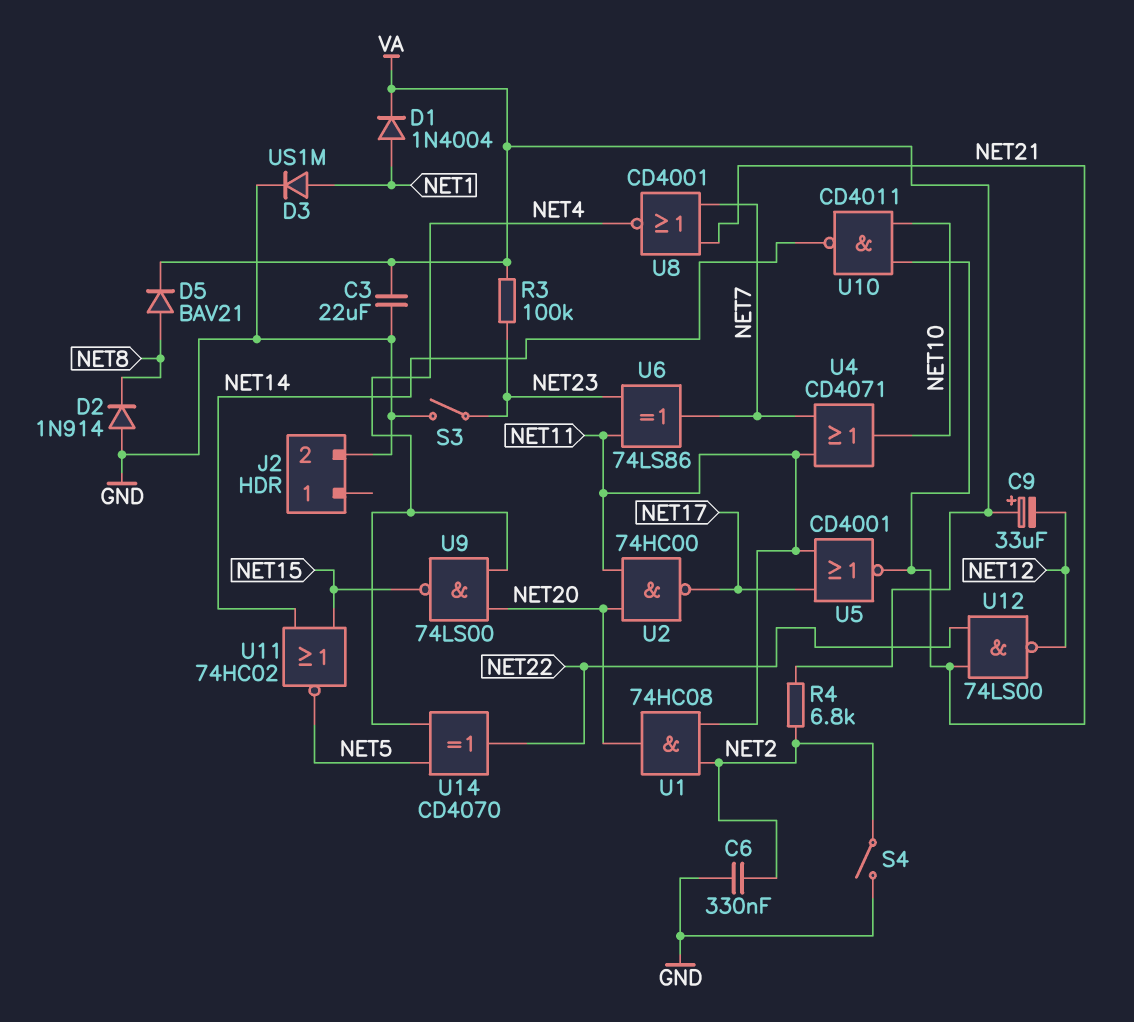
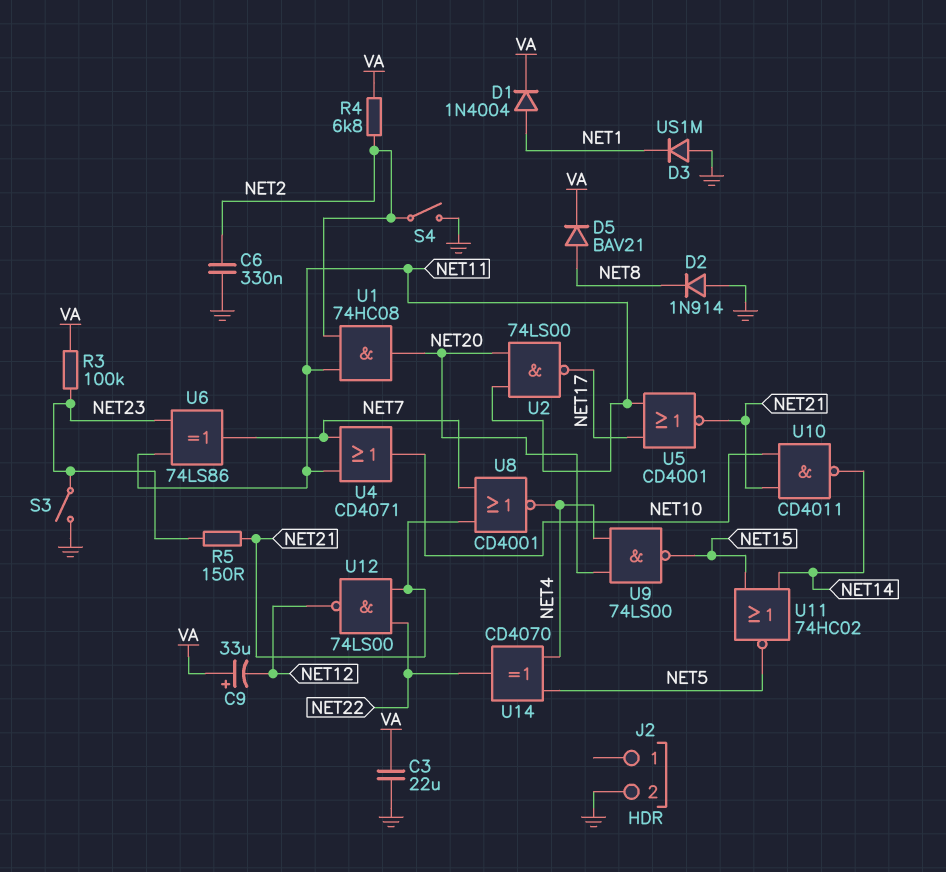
D3: diode US1M (A NET1, K GND) -> diode US1M (A GND, K NET1)
R5: none -> 150 (NET21, NET23)
U2: NAND 74HC00 (in NET11, in NET20, out NET17) -> NAND 74LS00 (in NET11, in NET20, out NET17)

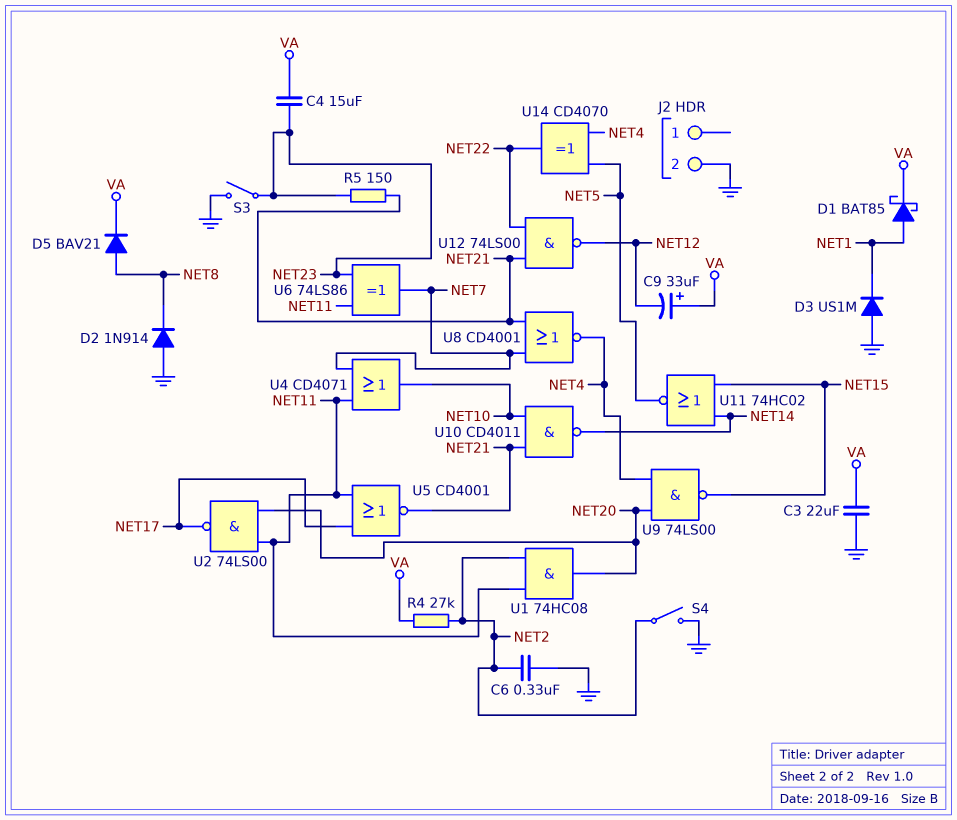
C4: none -> 15uF (NET23, VA)
D1: diode 1N4004 (A NET1, K VA) -> schottky BAT85 (A NET1, K VA)
R3: 100k (NET23, VA) -> none
R4: 6.8k (NET2, VA) -> 27k (NET2, VA)

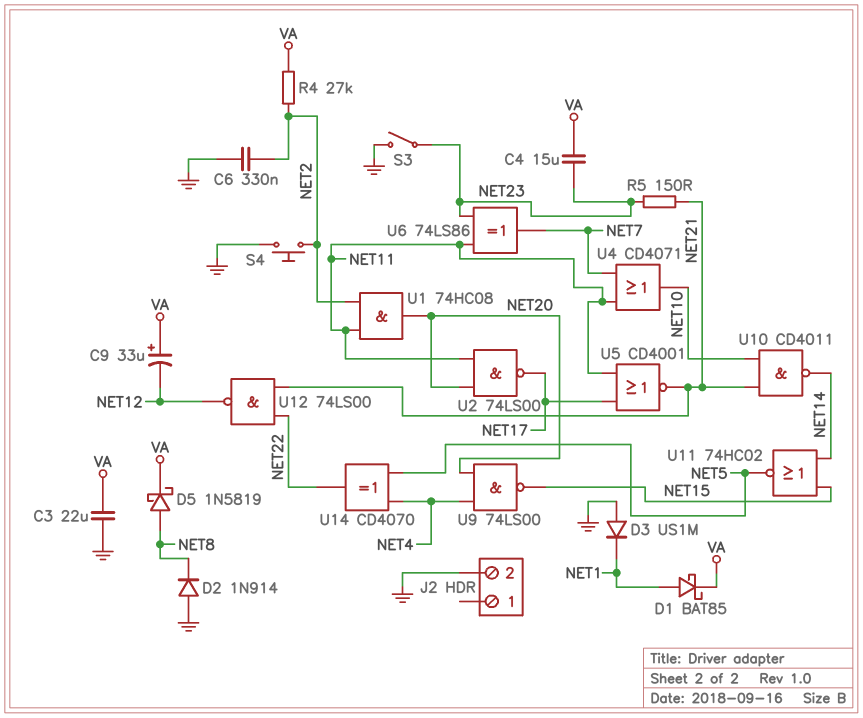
D5: diode BAV21 (A NET8, K VA) -> schottky 1N5819 (A NET8, K VA)
S4: switch (GND, NET2) -> button (GND, NET2)
U8: NOR CD4001 (in NET7, in NET21, out NET4) -> none

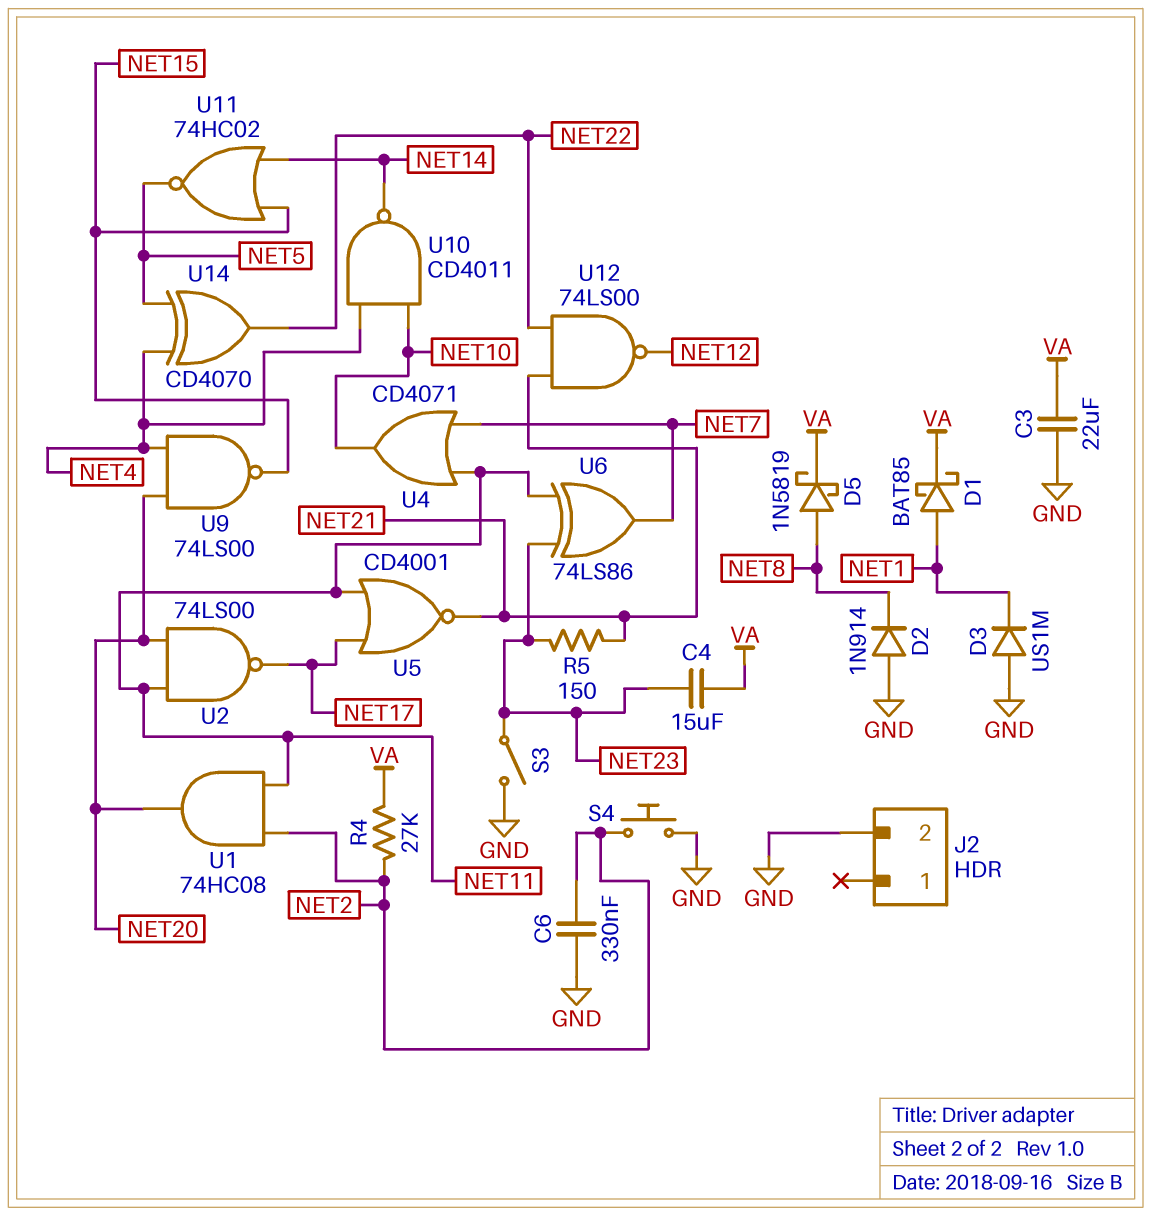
C9: 33uF (plus VA, minus NET12) -> none
U10: NAND CD4011 (in NET10, in NET21, out NET14) -> NAND CD4011 (in NET4, in NET10, out NET14)

